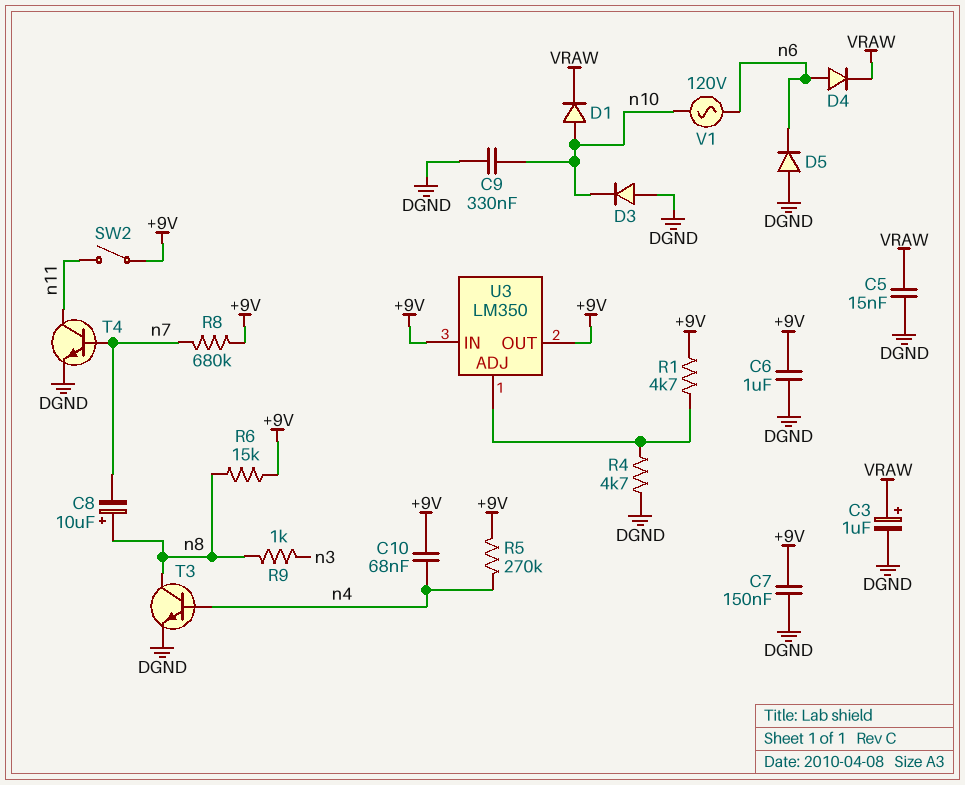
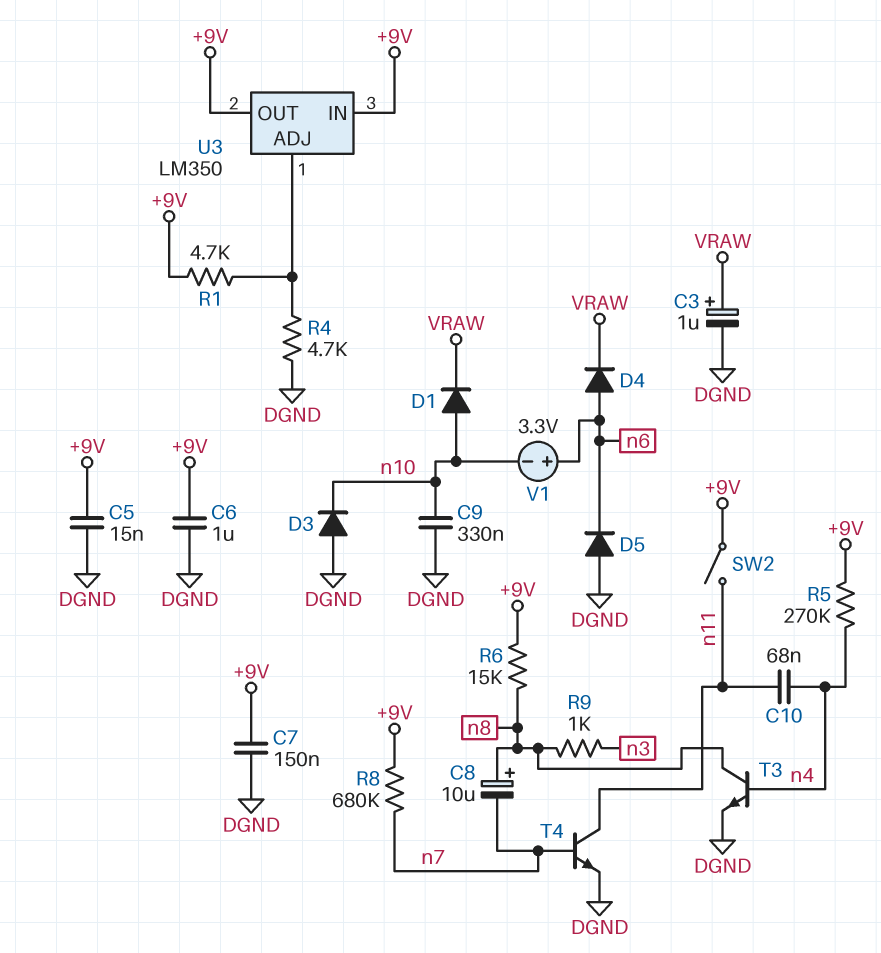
C5: 15nF (DGND, VRAW) -> 15nF (+9V, DGND)
C10: 68nF (+9V, n4) -> 68nF (n4, n11)
V1: AC 120V (n6, n10) -> 3.3V (plus n6, minus n10)

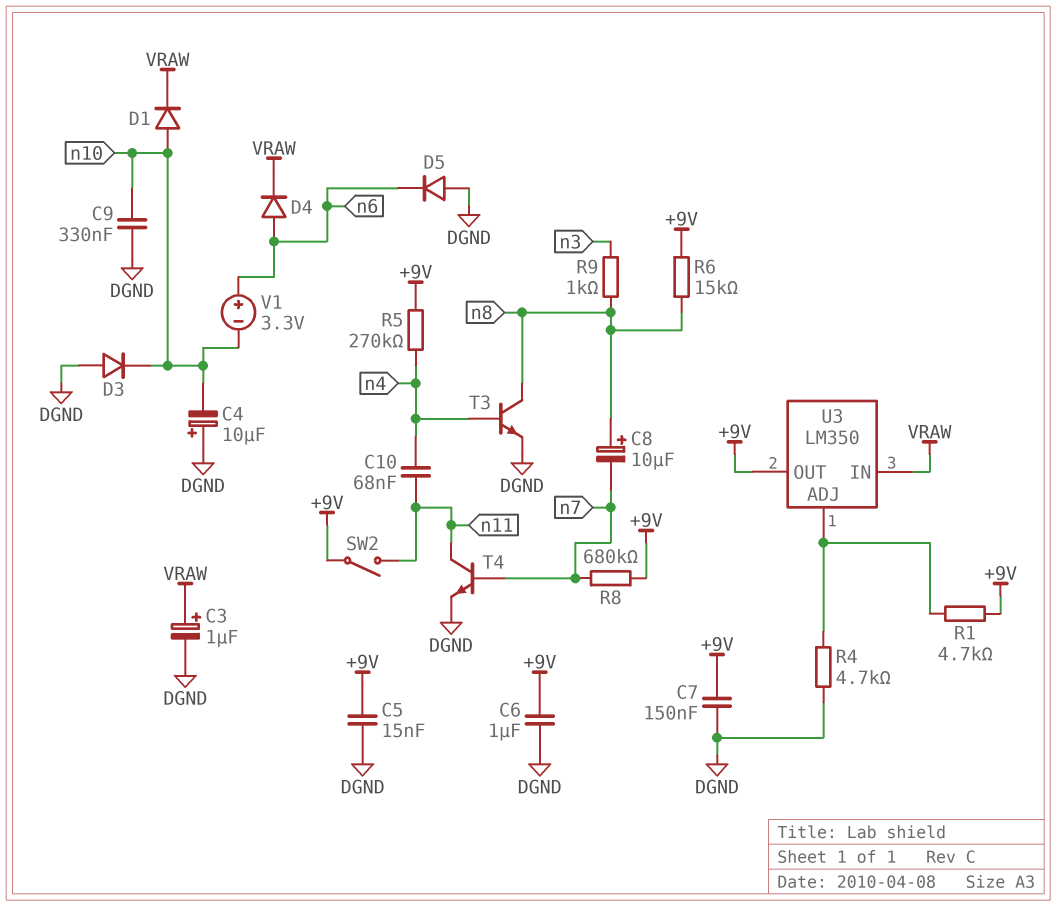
C4: none -> 10uF (plus DGND, minus n10)
U3 pin IN: +9V -> VRAW

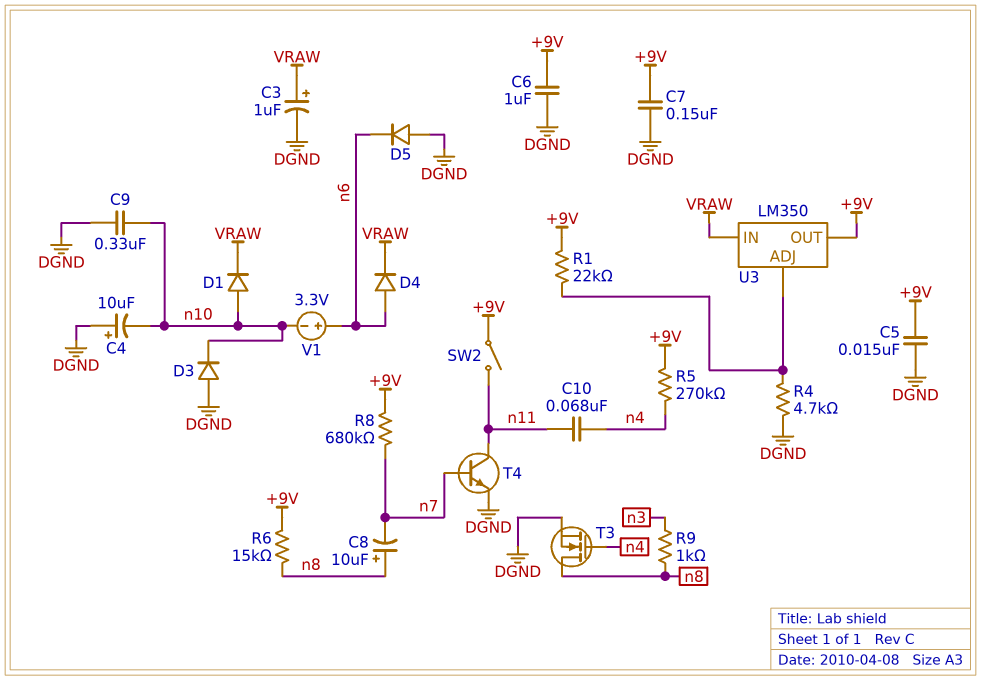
R1: 4.7k (+9V, U3/ADJ) -> 22k (+9V, U3/ADJ)
T3: NPN (B n4, C n8, E DGND) -> NMOS (G n4, D n8, S DGND)

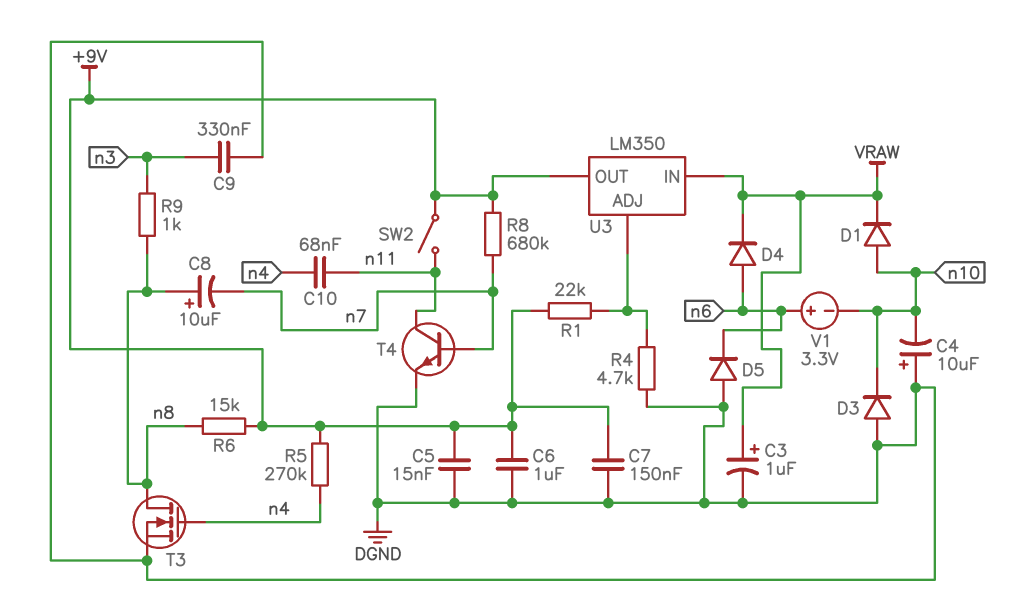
C9: 330nF (DGND, n10) -> 330nF (DGND, n3)

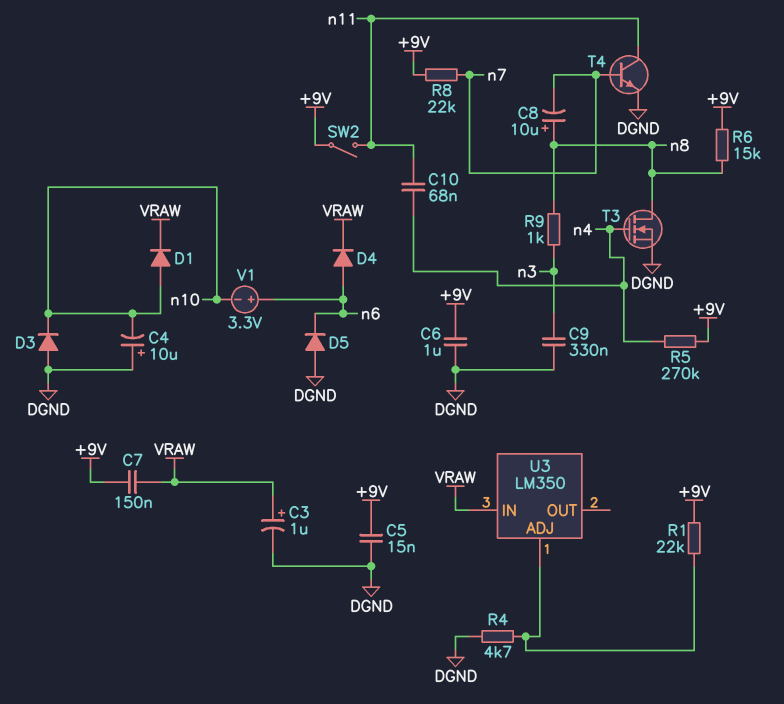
C7: 150nF (+9V, DGND) -> 150nF (+9V, VRAW)
R8: 680k (+9V, n7) -> 22k (+9V, n7)
U3 pin OUT: +9V -> none

